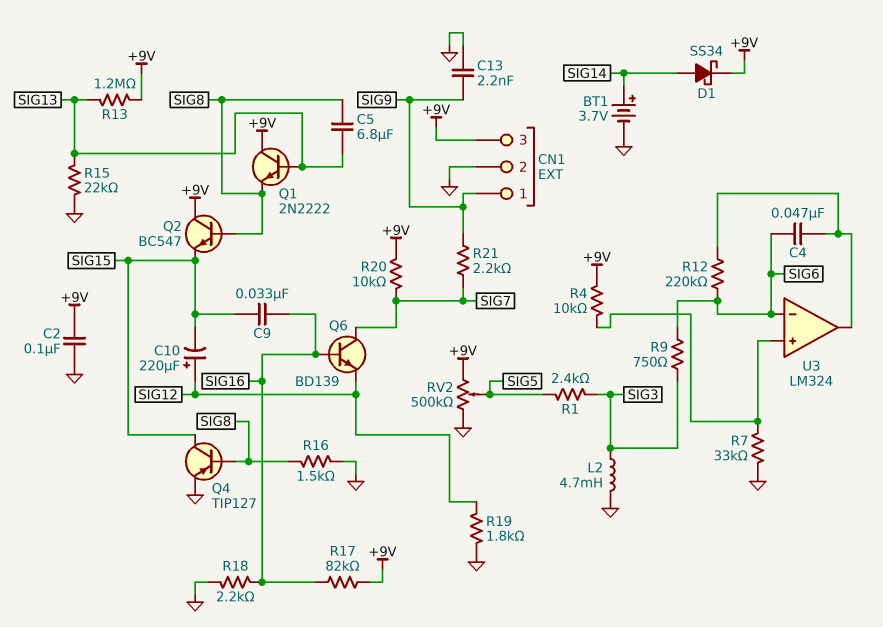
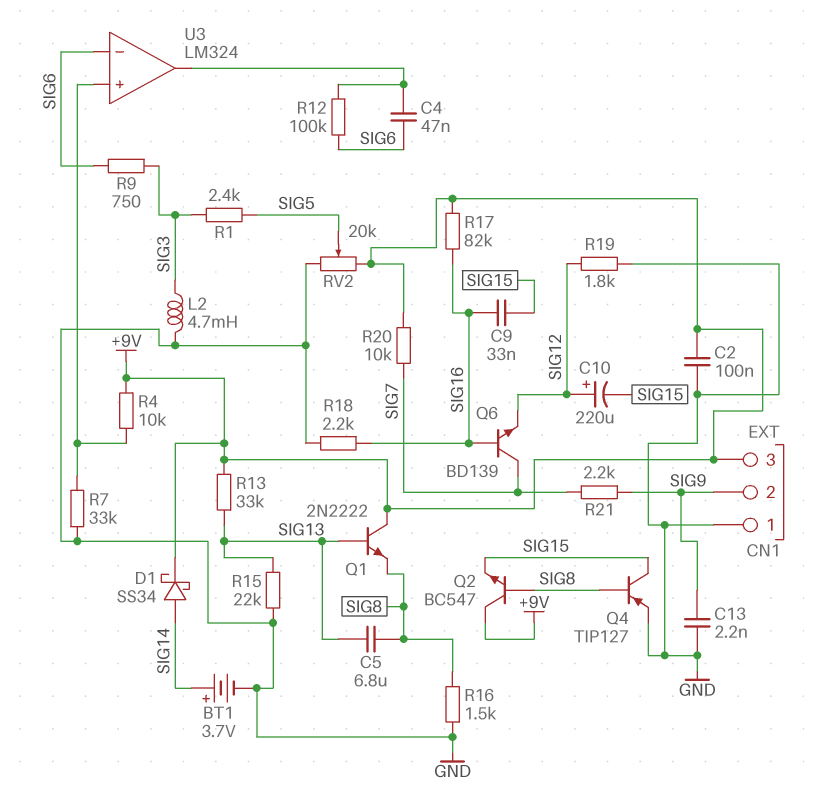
CN1 pin 1: SIG9 -> GND
CN1 pin 2: GND -> SIG9
R12: 220k (SIG6, U3/out) -> 100k (SIG6, U3/out)
R13: 1.2M (+9V, SIG13) -> 33k (+9V, SIG13)
RV2: 500k (+9V, GND, wiper SIG5) -> 20k (+9V, GND, wiper SIG5)

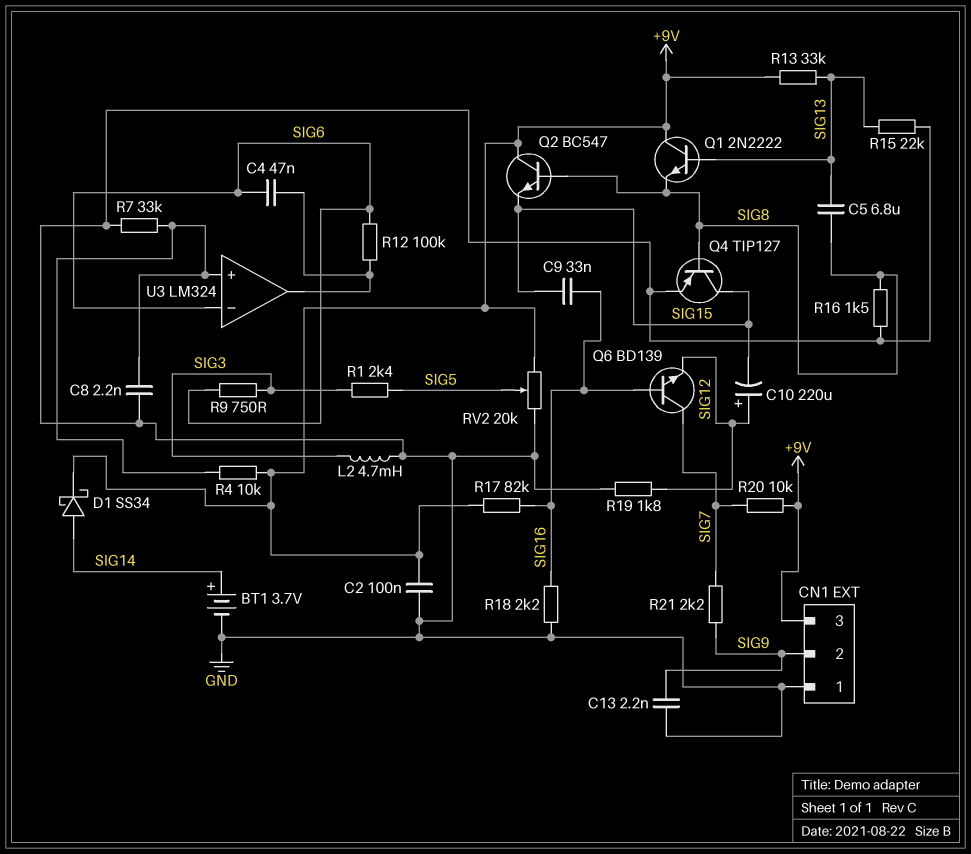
C8: none -> 2.2nF (GND, U3/in+)

